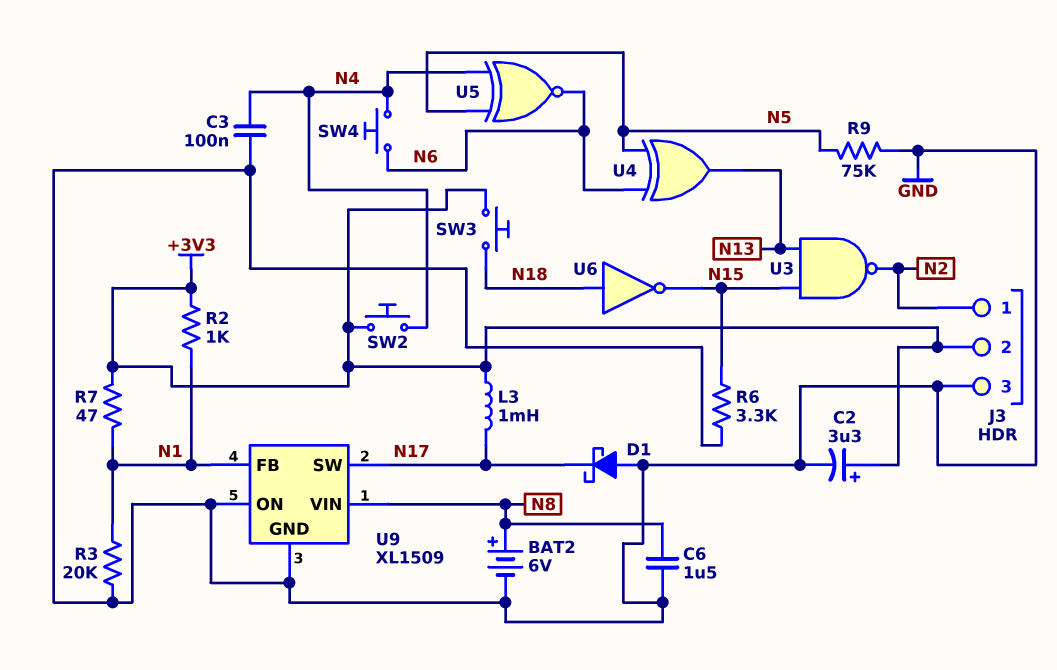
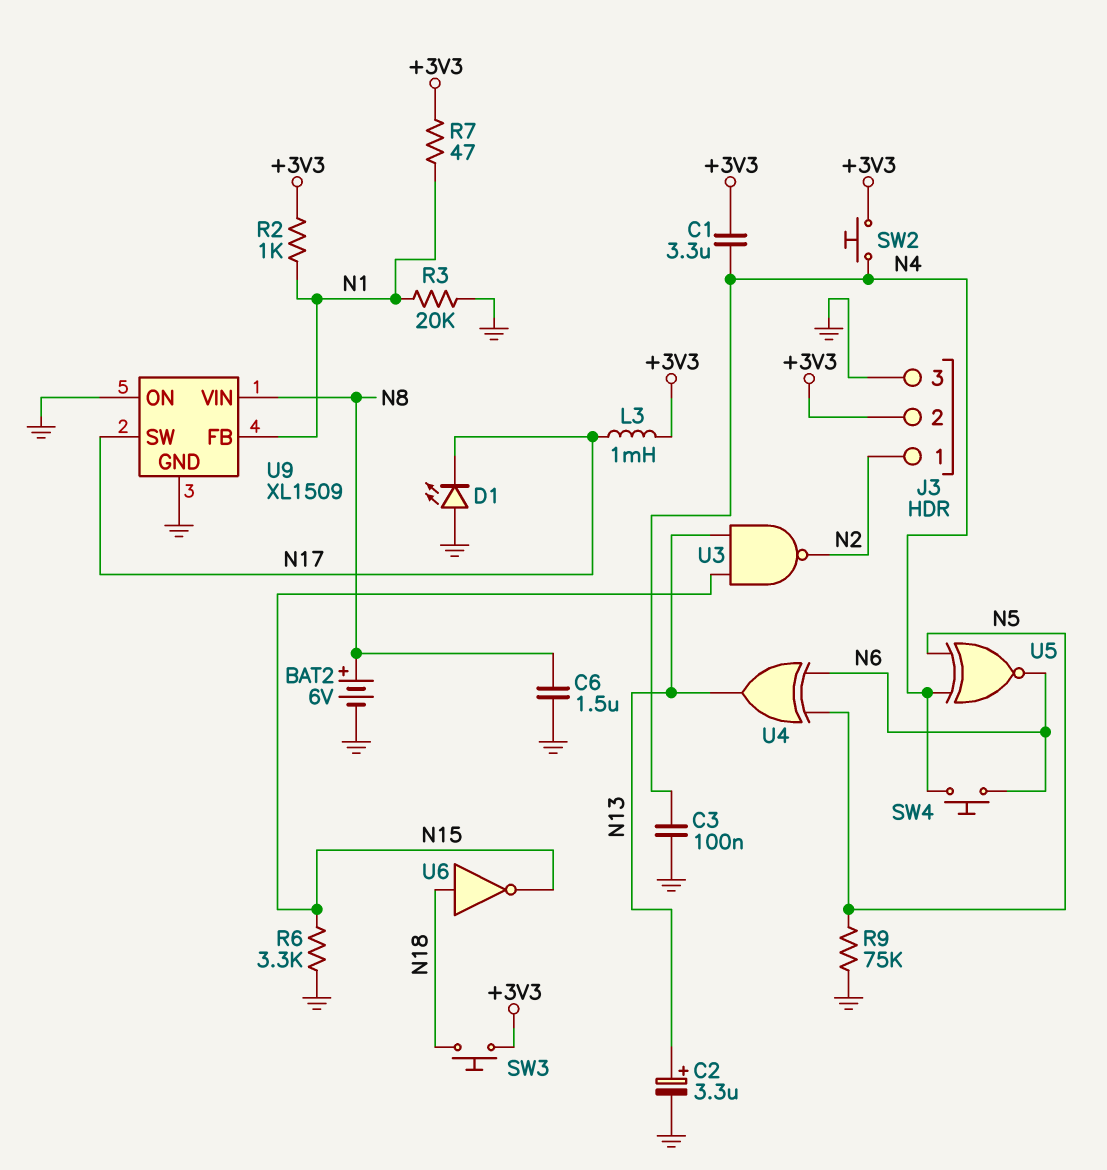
C1: none -> 3.3uF (+3V3, N4)
C2: 3.3uF (plus +3V3, minus GND) -> 3.3uF (plus N13, minus GND)
D1: schottky (A GND, K N17) -> LED (A GND, K N17)

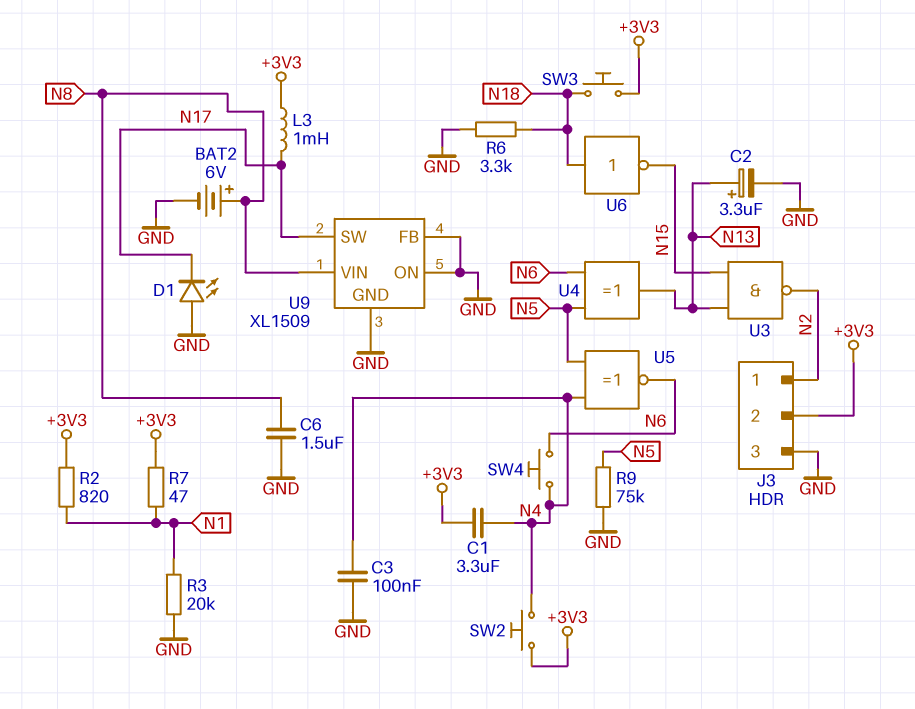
R2: 1k (+3V3, N1) -> 820 (+3V3, N1)
R6: 3.3k (GND, N15) -> 3.3k (GND, N18)
U9 pin FB: N1 -> GND

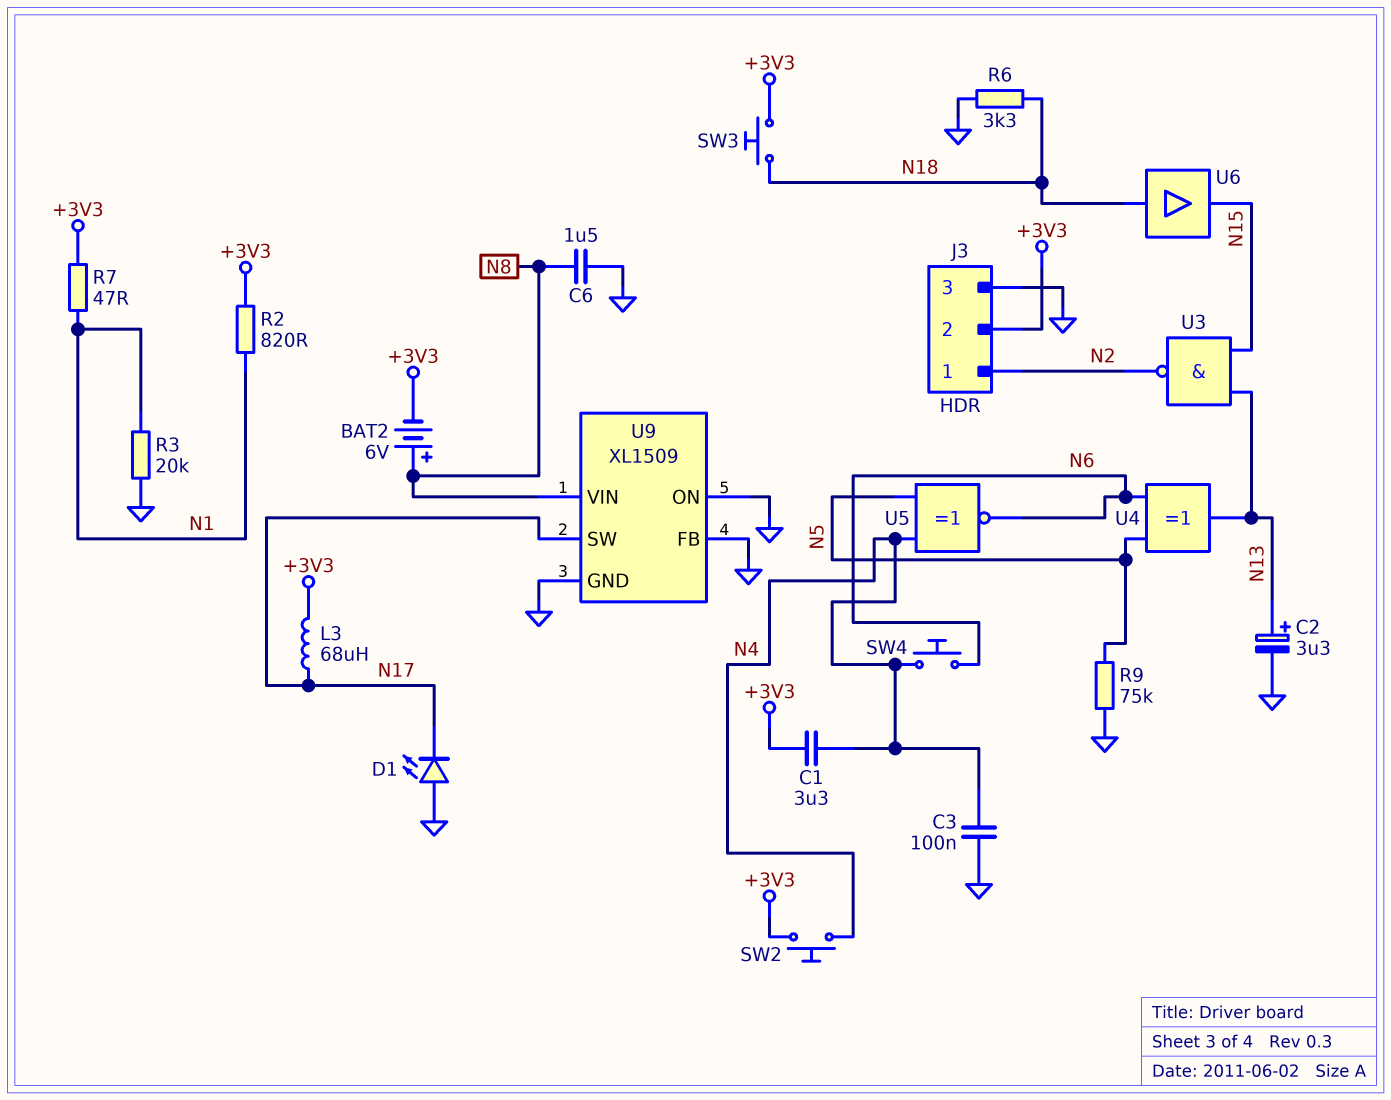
BAT2: 6V (plus N8, minus GND) -> 6V (plus N8, minus +3V3)
L3: 1mH (+3V3, N17) -> 68uH (+3V3, N17)
U6: NOT (in N18, out N15) -> buffer (in N18, out N15)

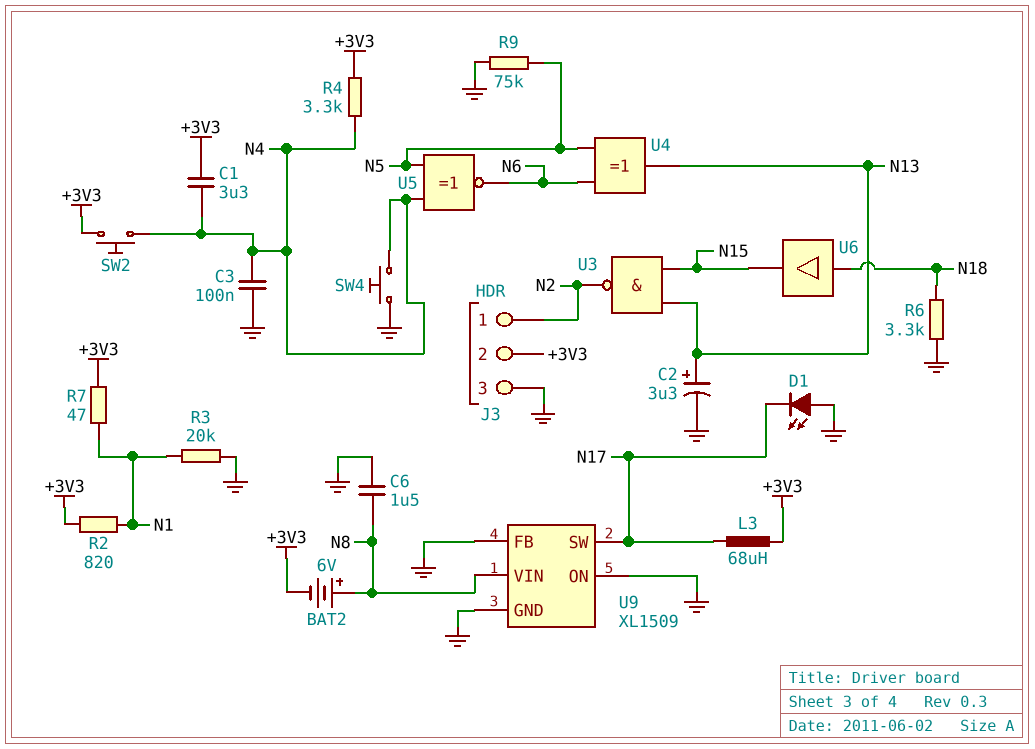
R4: none -> 3.3k (+3V3, N4)
SW3: button (+3V3, N18) -> none
SW4: button (N4, N6) -> button (GND, N4)

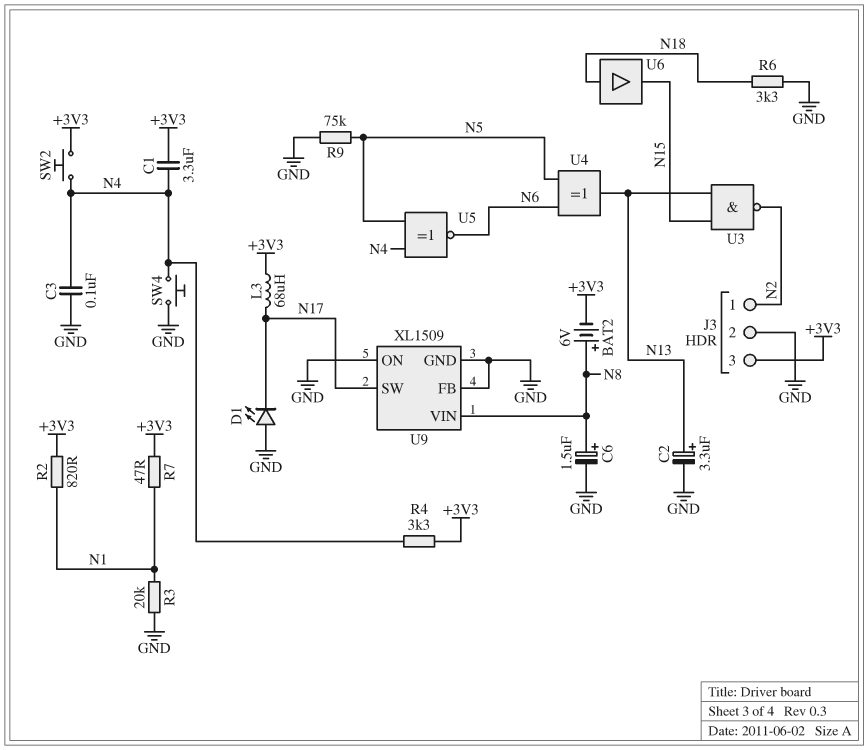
C6: 1.5uF (GND, N8) -> 1.5uF (plus N8, minus GND)
J3 pin 2: +3V3 -> GND
J3 pin 3: GND -> +3V3

